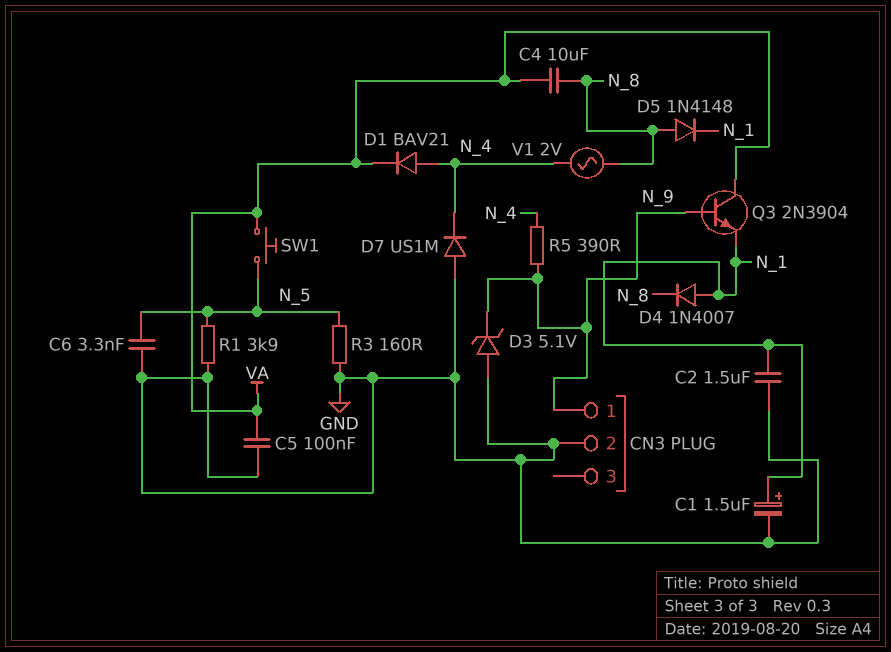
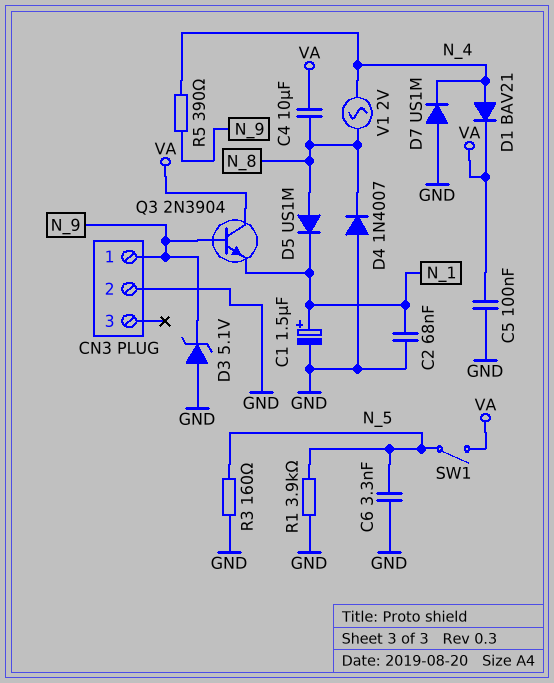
C2: 1.5uF (GND, N_1) -> 68nF (GND, N_1)
D4: diode 1N4007 (A N_1, K N_8) -> diode 1N4007 (A GND, K N_8)
D5: diode 1N4148 (A N_8, K N_1) -> diode US1M (A N_8, K N_1)
SW1: button (N_5, VA) -> switch (N_5, VA)

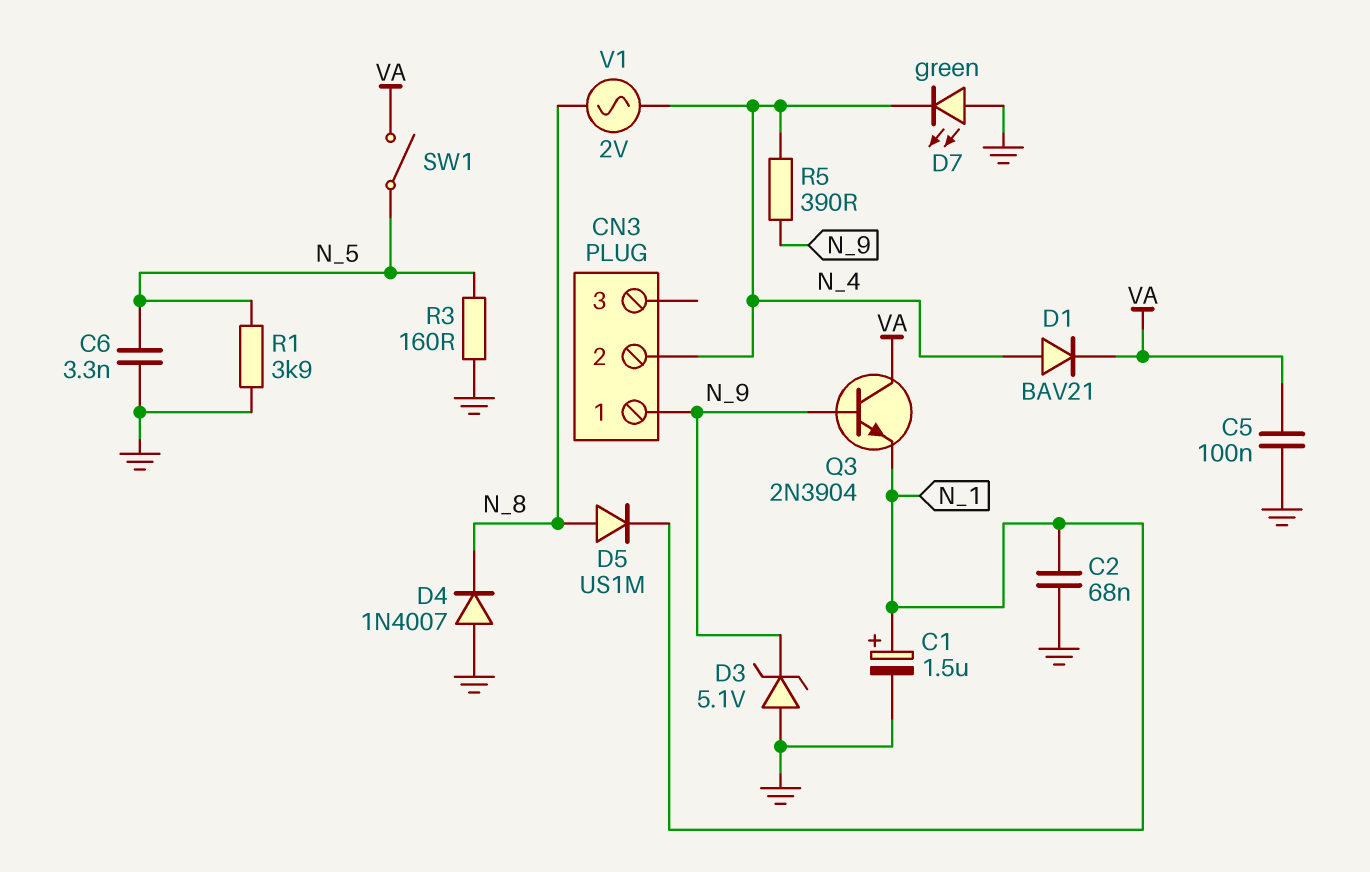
C4: 10uF (N_8, VA) -> none
CN3 pin 2: GND -> N_4
D7: diode US1M (A GND, K N_4) -> LED green (A GND, K N_4)

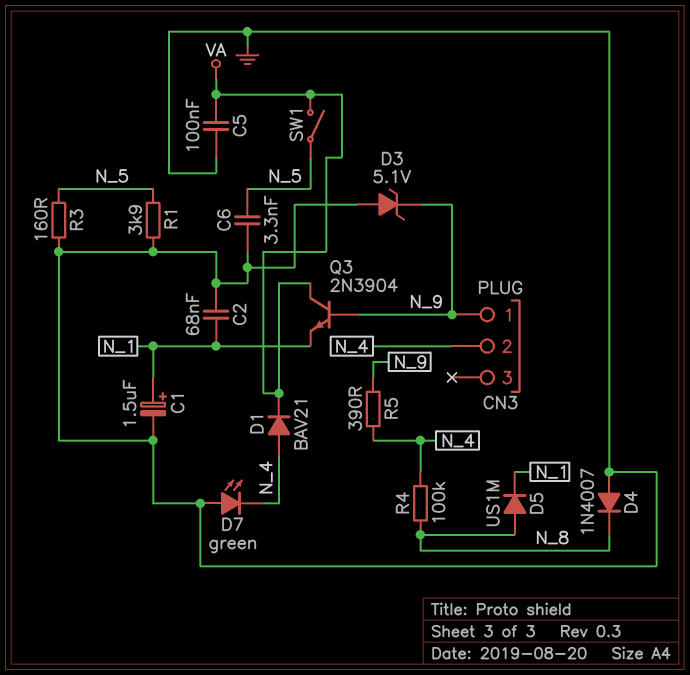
R4: none -> 100k (N_4, N_8)
V1: AC 2V (N_4, N_8) -> none

